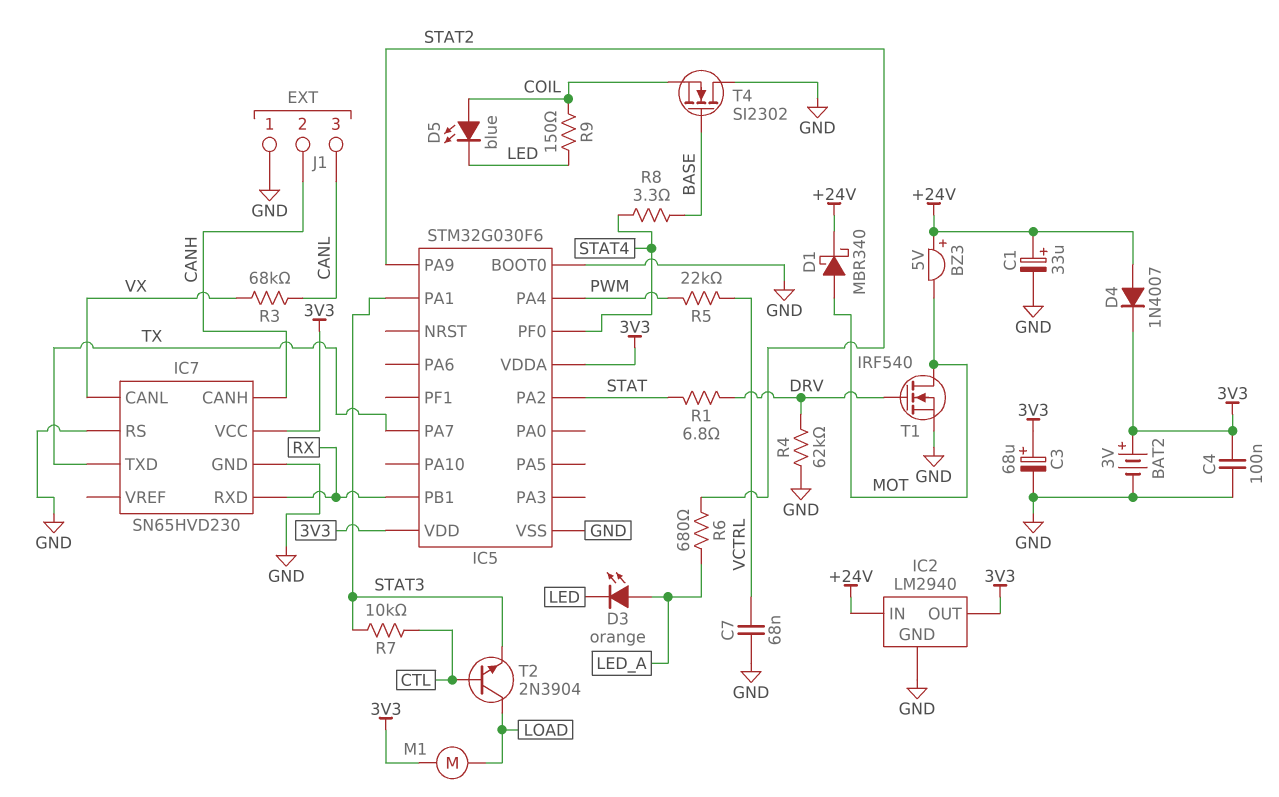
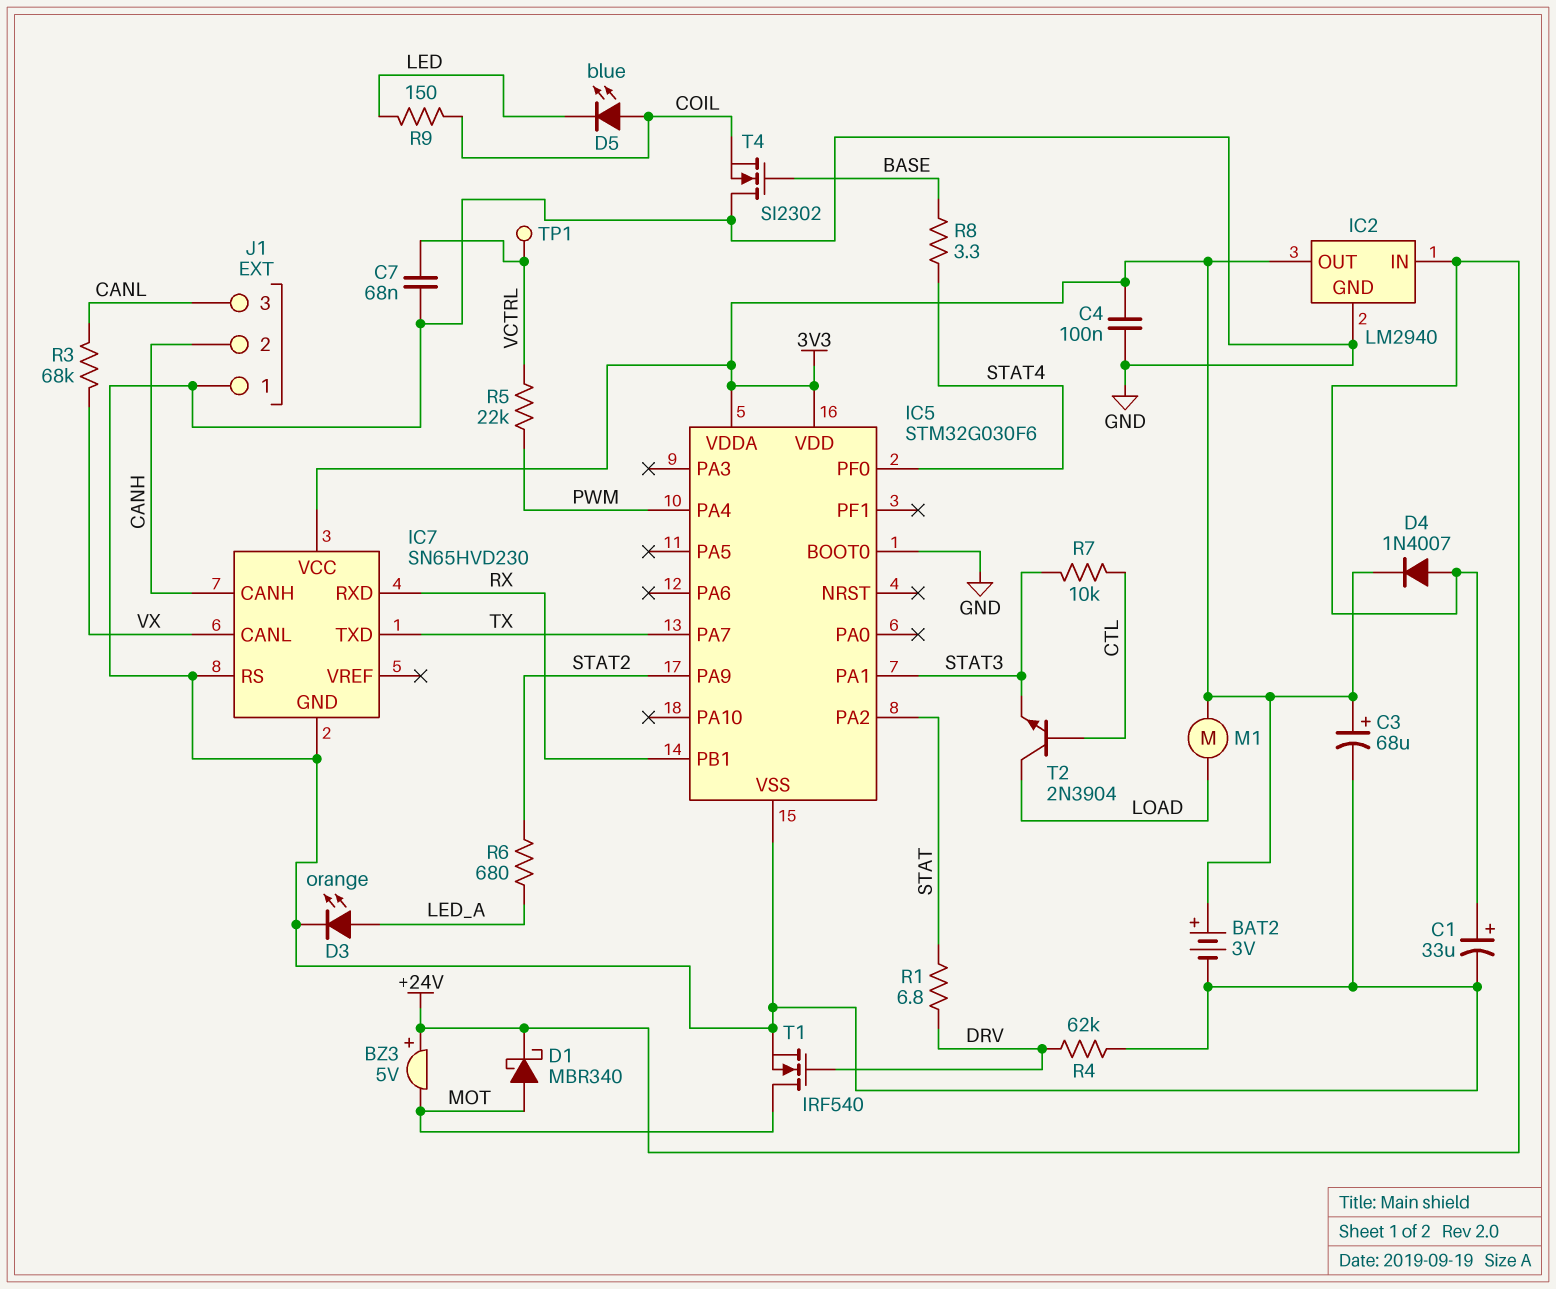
D3: LED orange (A LED_A, K LED) -> LED orange (A LED_A, K GND)
TP1: none -> test point (VCTRL)

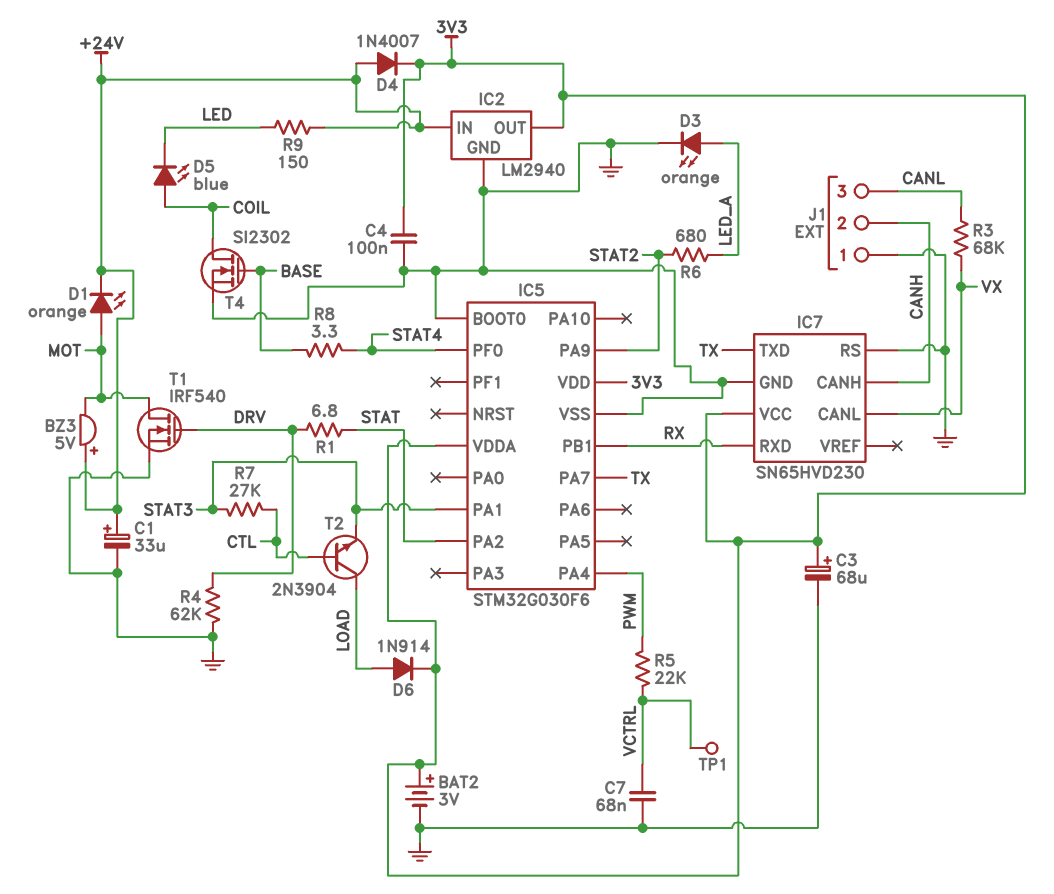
D1: schottky MBR340 (A MOT, K +24V) -> LED orange (A MOT, K +24V)
D6: none -> diode 1N914 (A LOAD, K 3V3)
M1: motor (3V3, LOAD) -> none
R7: 10k (CTL, STAT3) -> 27k (CTL, STAT3)
R9: 150 (COIL, LED) -> 150 (+24V, LED)
T4: NMOS SI2302 (G BASE, D GND, S COIL) -> NMOS SI2302 (G BASE, D COIL, S GND)

